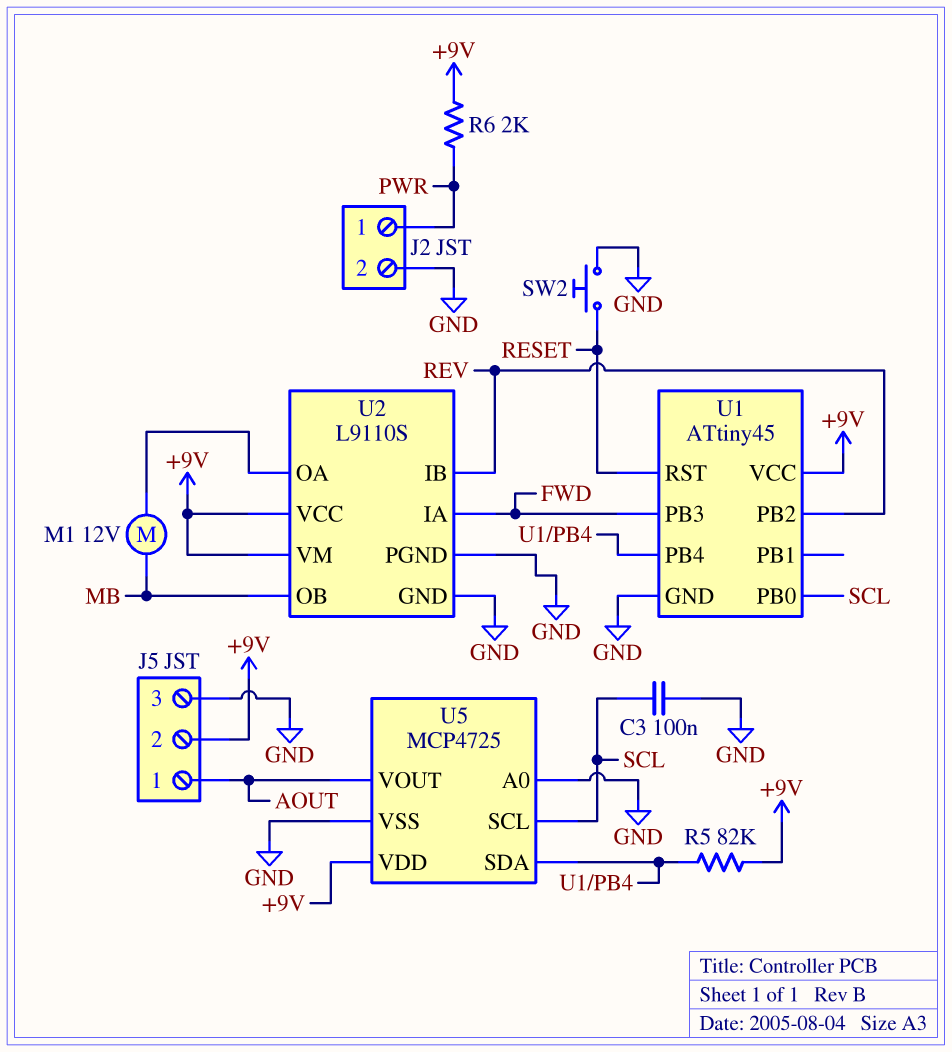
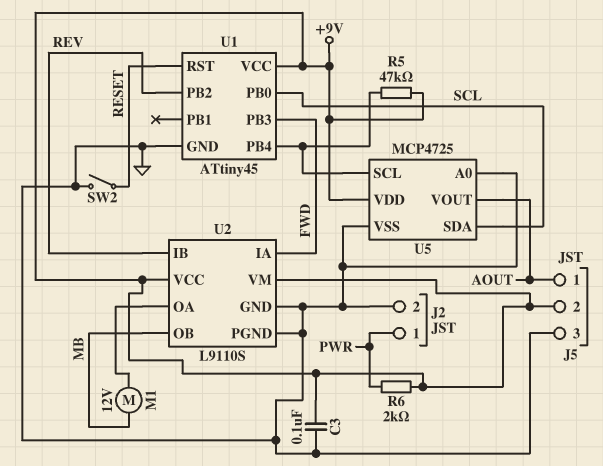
C3: 100nF (GND, SCL) -> 100nF (+9V, GND)
R5: 82k (+9V, U1/PB4) -> 47k (+9V, U1/PB4)
SW2: button (GND, RESET) -> switch (GND, RESET)
U5 pin SCL: SCL -> U1/PB4
U5 pin SDA: U1/PB4 -> SCL

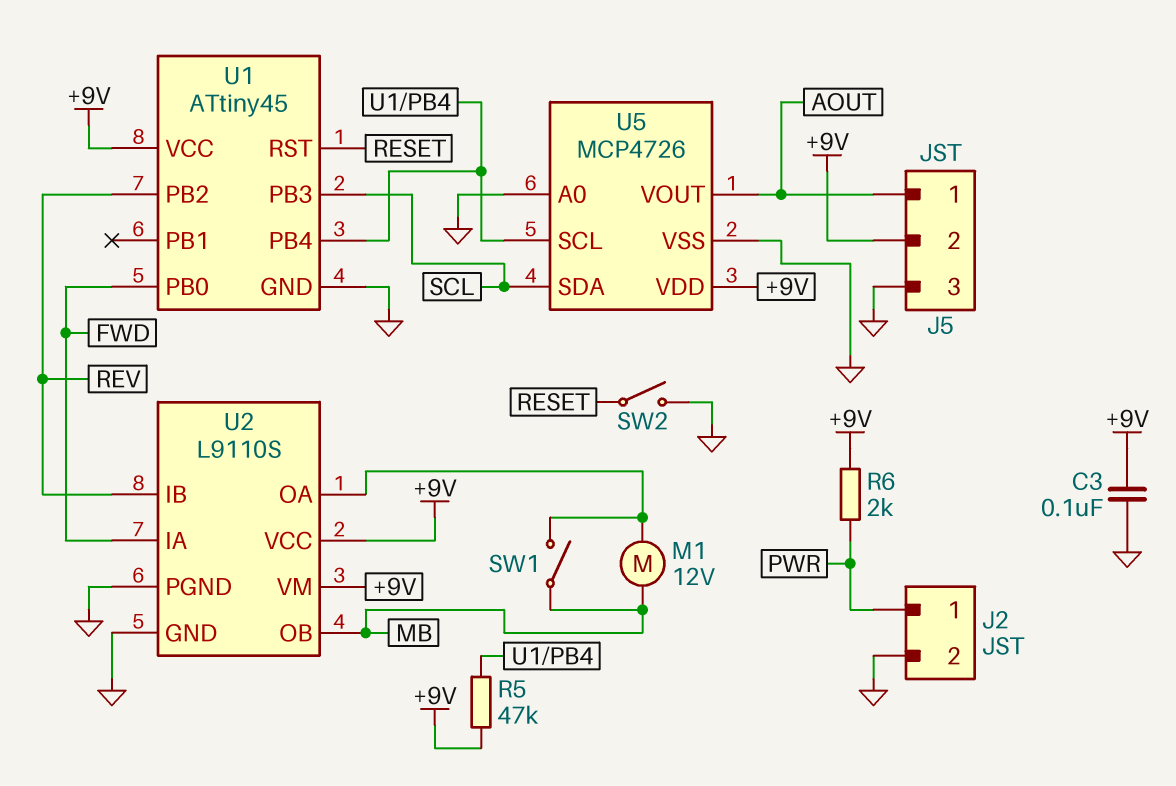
SW1: none -> switch (MB, U2/OA)
U1 pin PB0: SCL -> FWD
U1 pin PB3: FWD -> SCL
U5: MCP4725 -> MCP4726

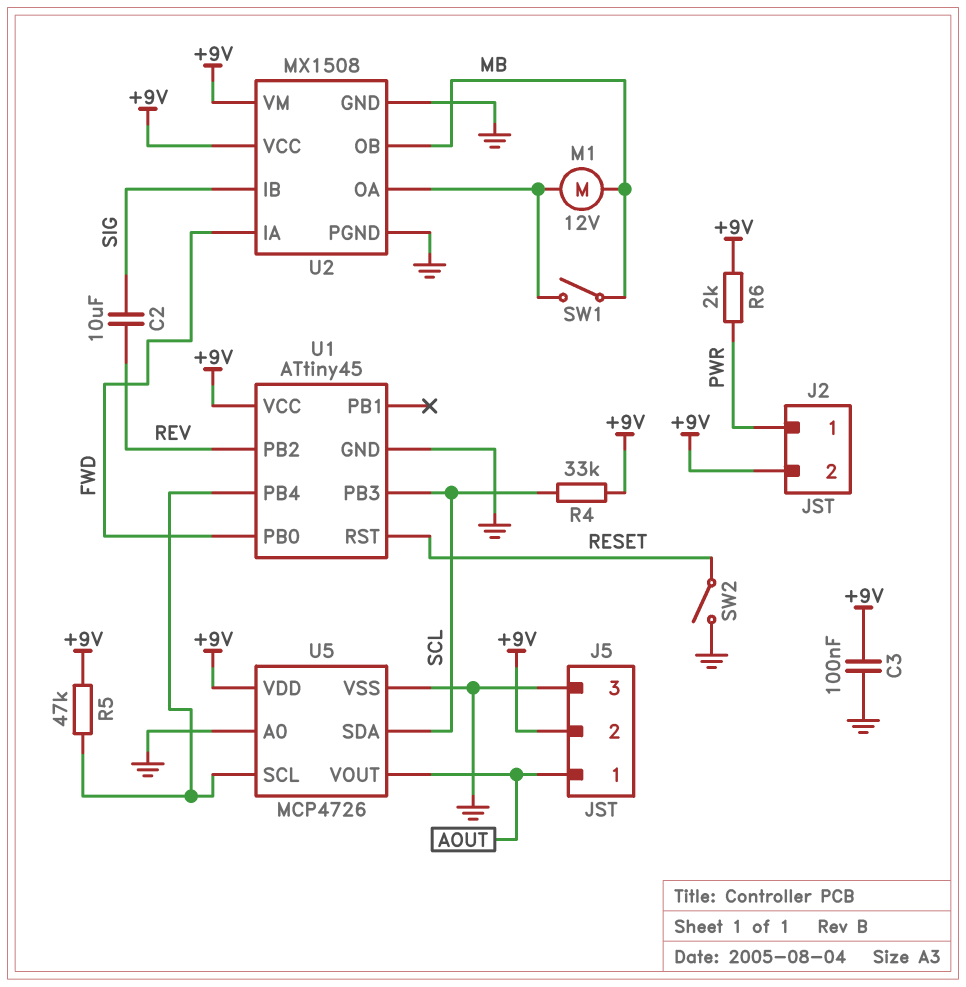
C2: none -> 10uF (REV, SIG)
J2 pin 2: GND -> +9V
R4: none -> 33k (+9V, SCL)
U2: L9110S -> MX1508
U2 pin IB: REV -> SIG

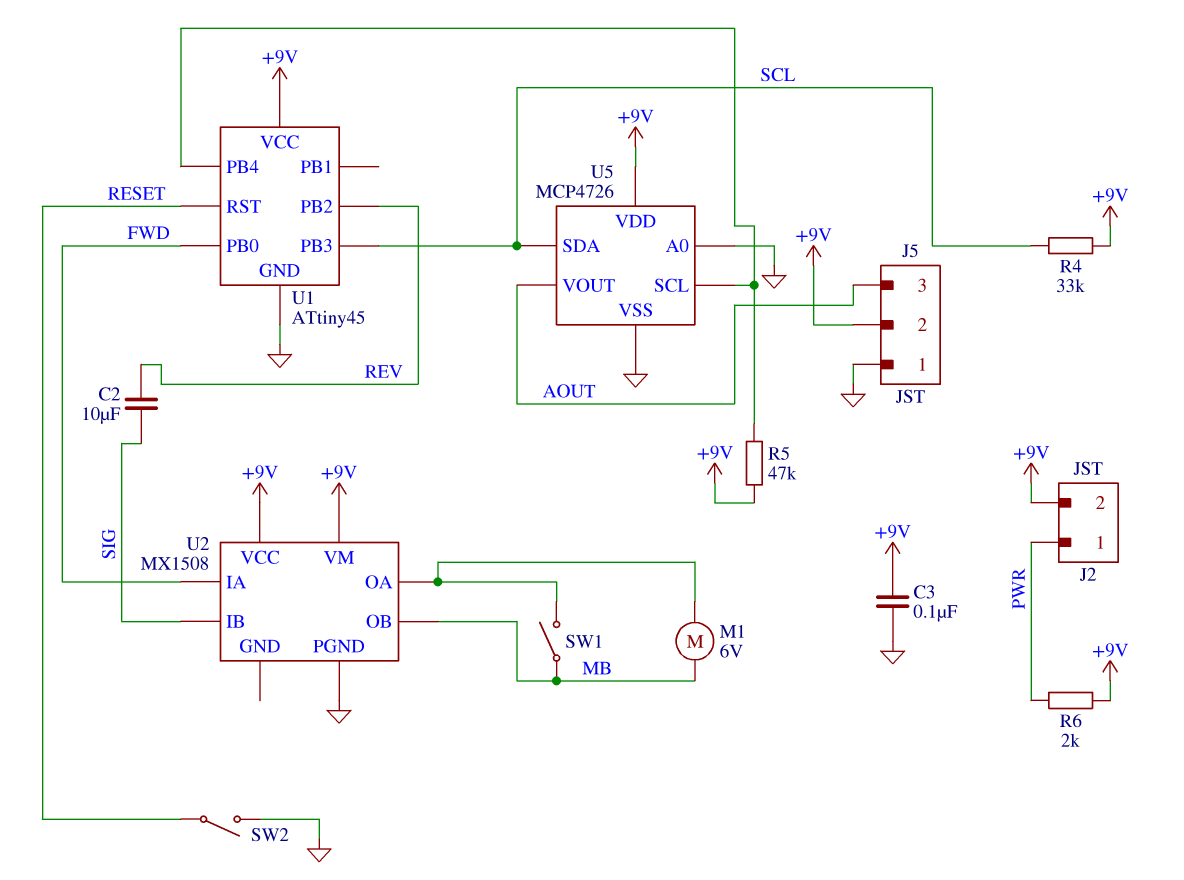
J5 pin 1: AOUT -> GND
J5 pin 3: GND -> AOUT
M1: motor 12V (MB, U2/OA) -> motor 6V (MB, U2/OA)
U2 pin GND: GND -> none

